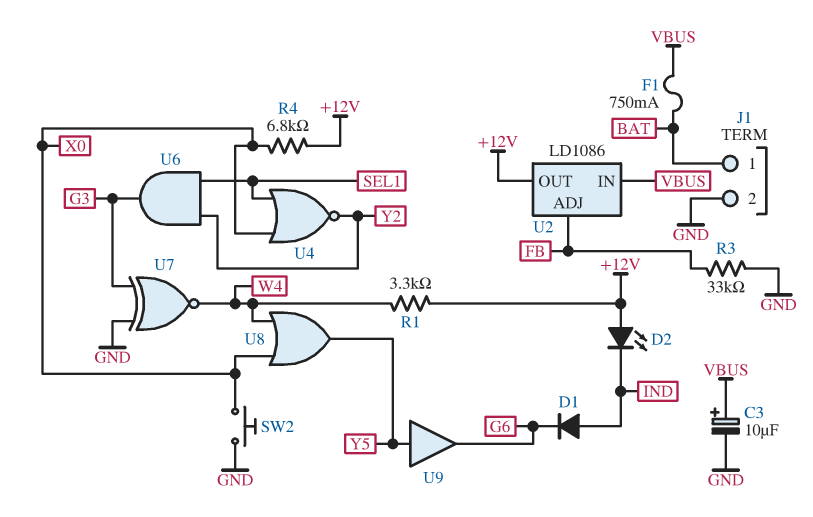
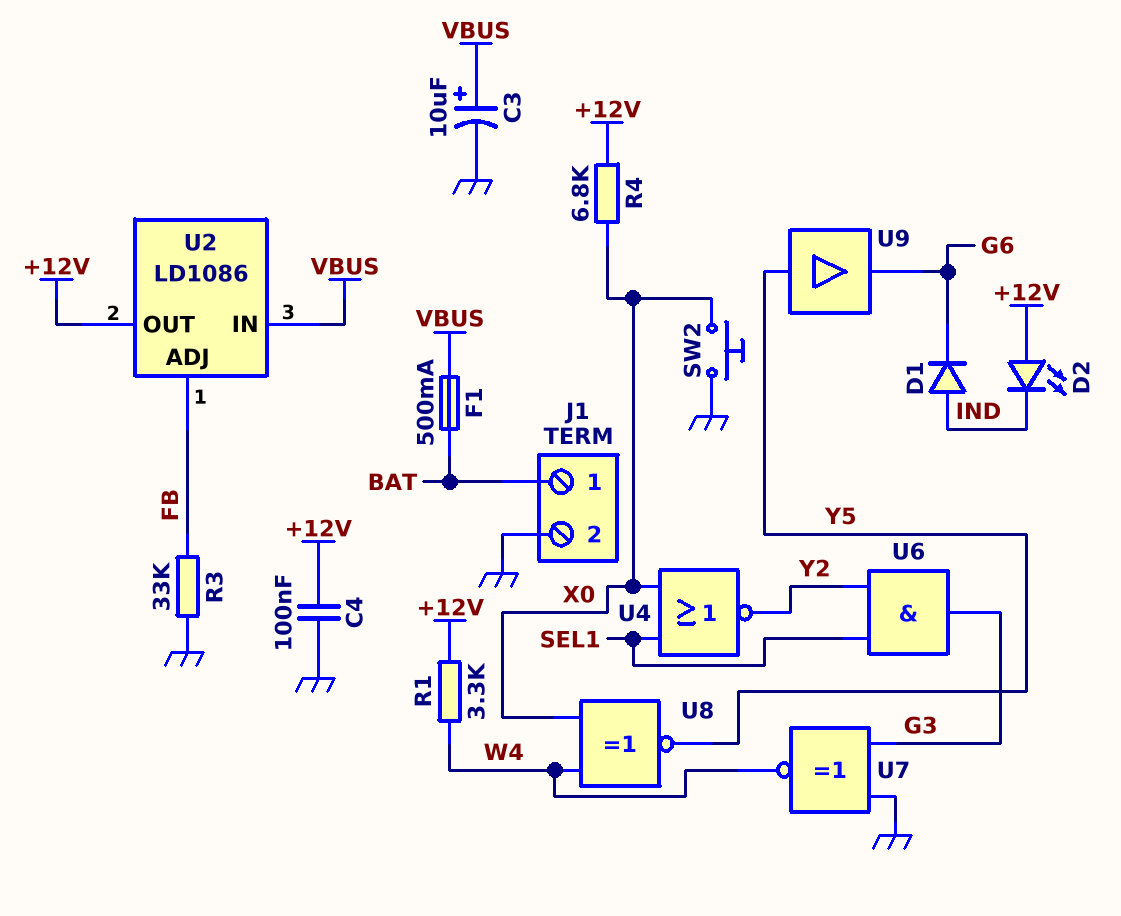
C4: none -> 100nF (+12V, GND)
F1: 750mA (BAT, VBUS) -> 500mA (BAT, VBUS)
U8: OR (in W4, in X0, out Y5) -> XNOR (in W4, in X0, out Y5)

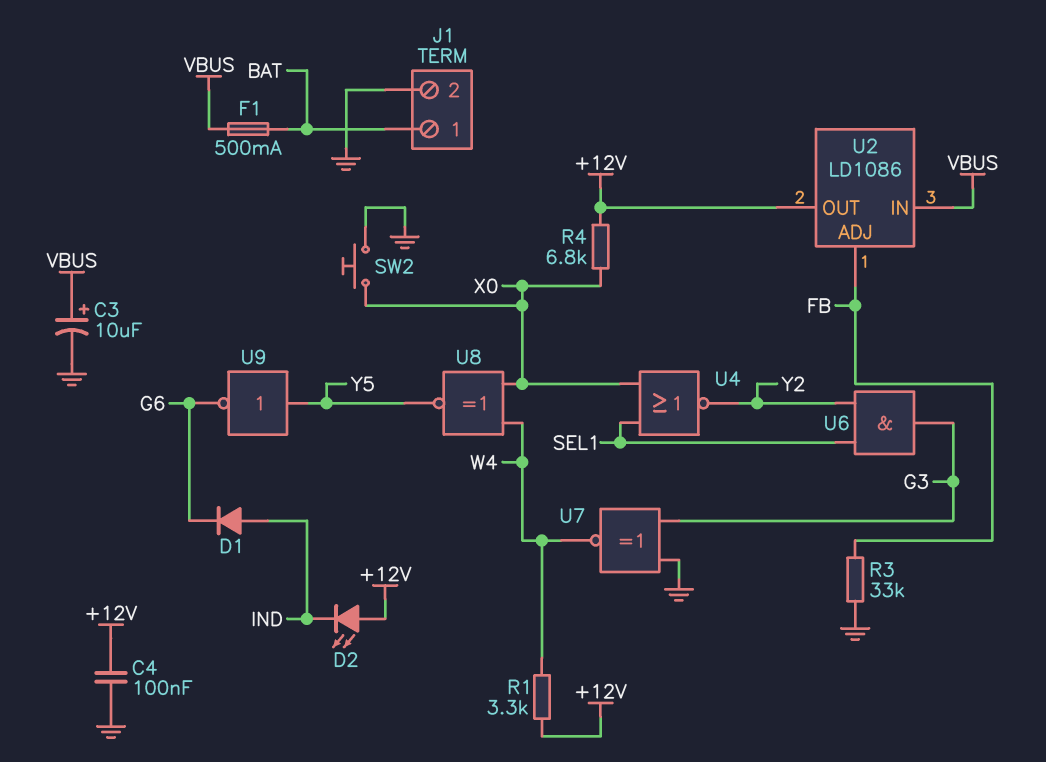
U9: buffer (in Y5, out G6) -> NOT (in Y5, out G6)

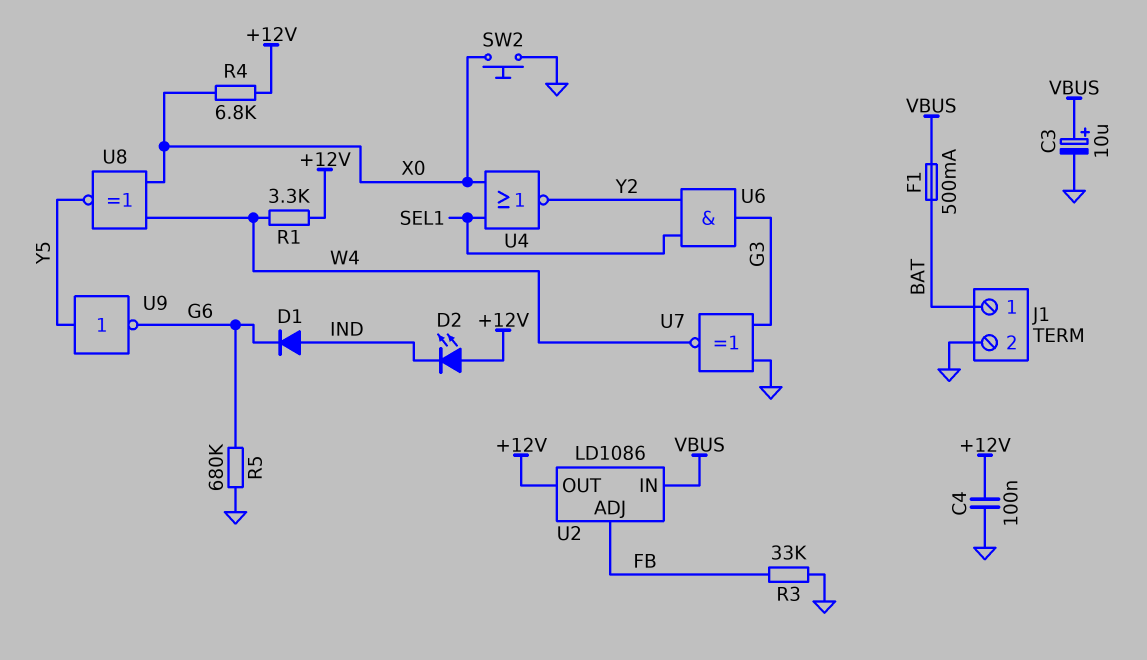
R5: none -> 680k (G6, GND)

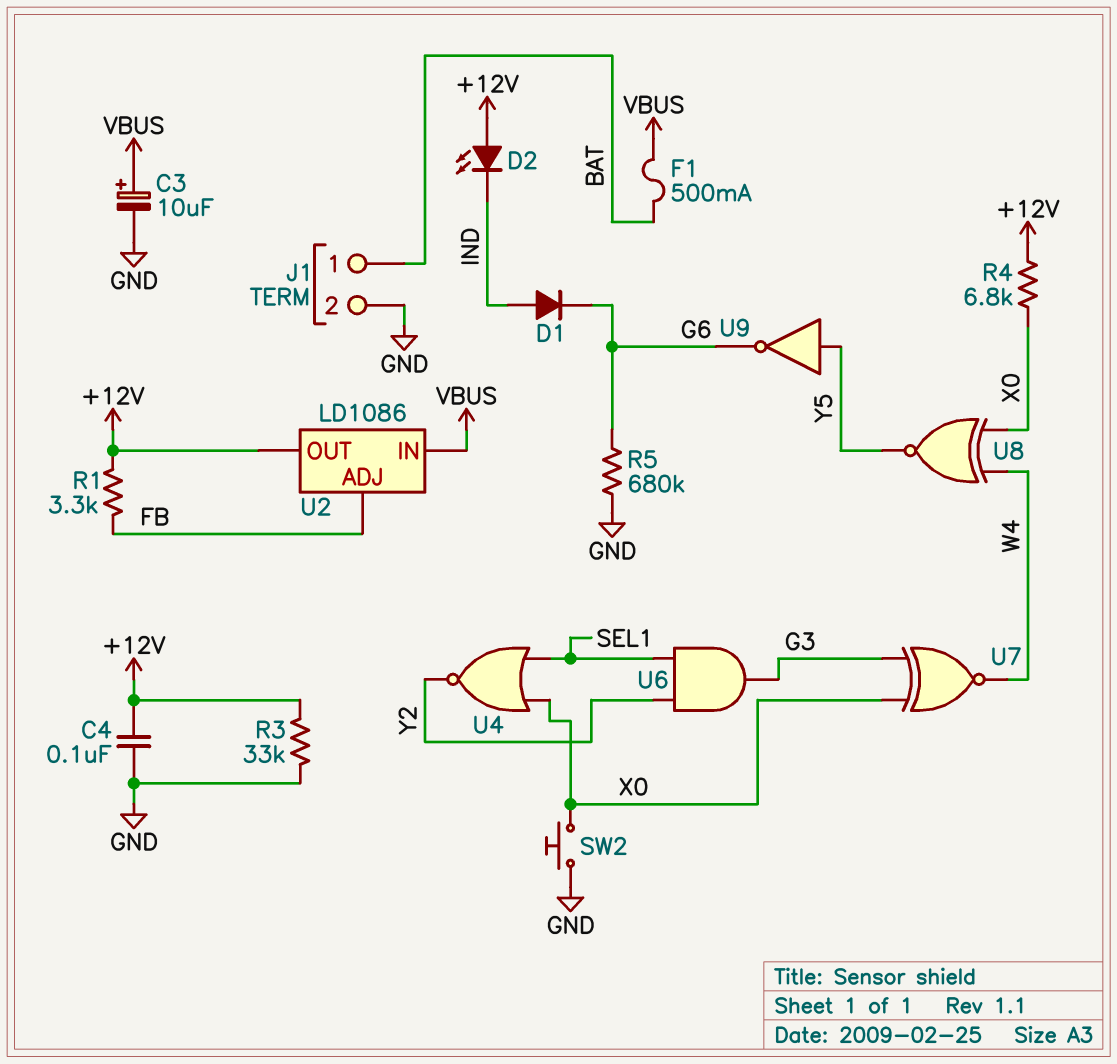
R1: 3.3k (+12V, W4) -> 3.3k (+12V, FB)
R3: 33k (FB, GND) -> 33k (+12V, GND)
U7: XNOR (in G3, in GND, out W4) -> XNOR (in G3, in X0, out W4)

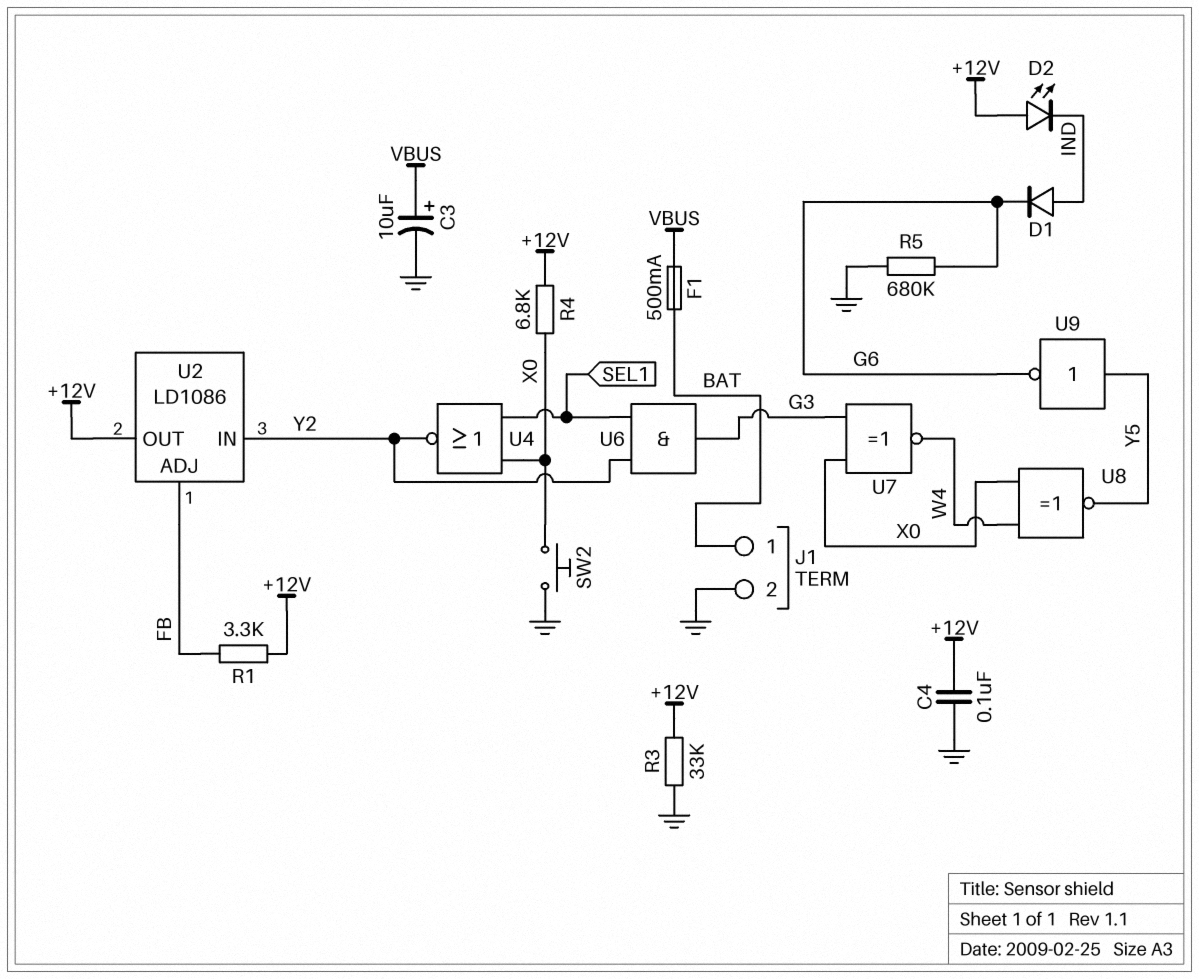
U2 pin IN: VBUS -> Y2

